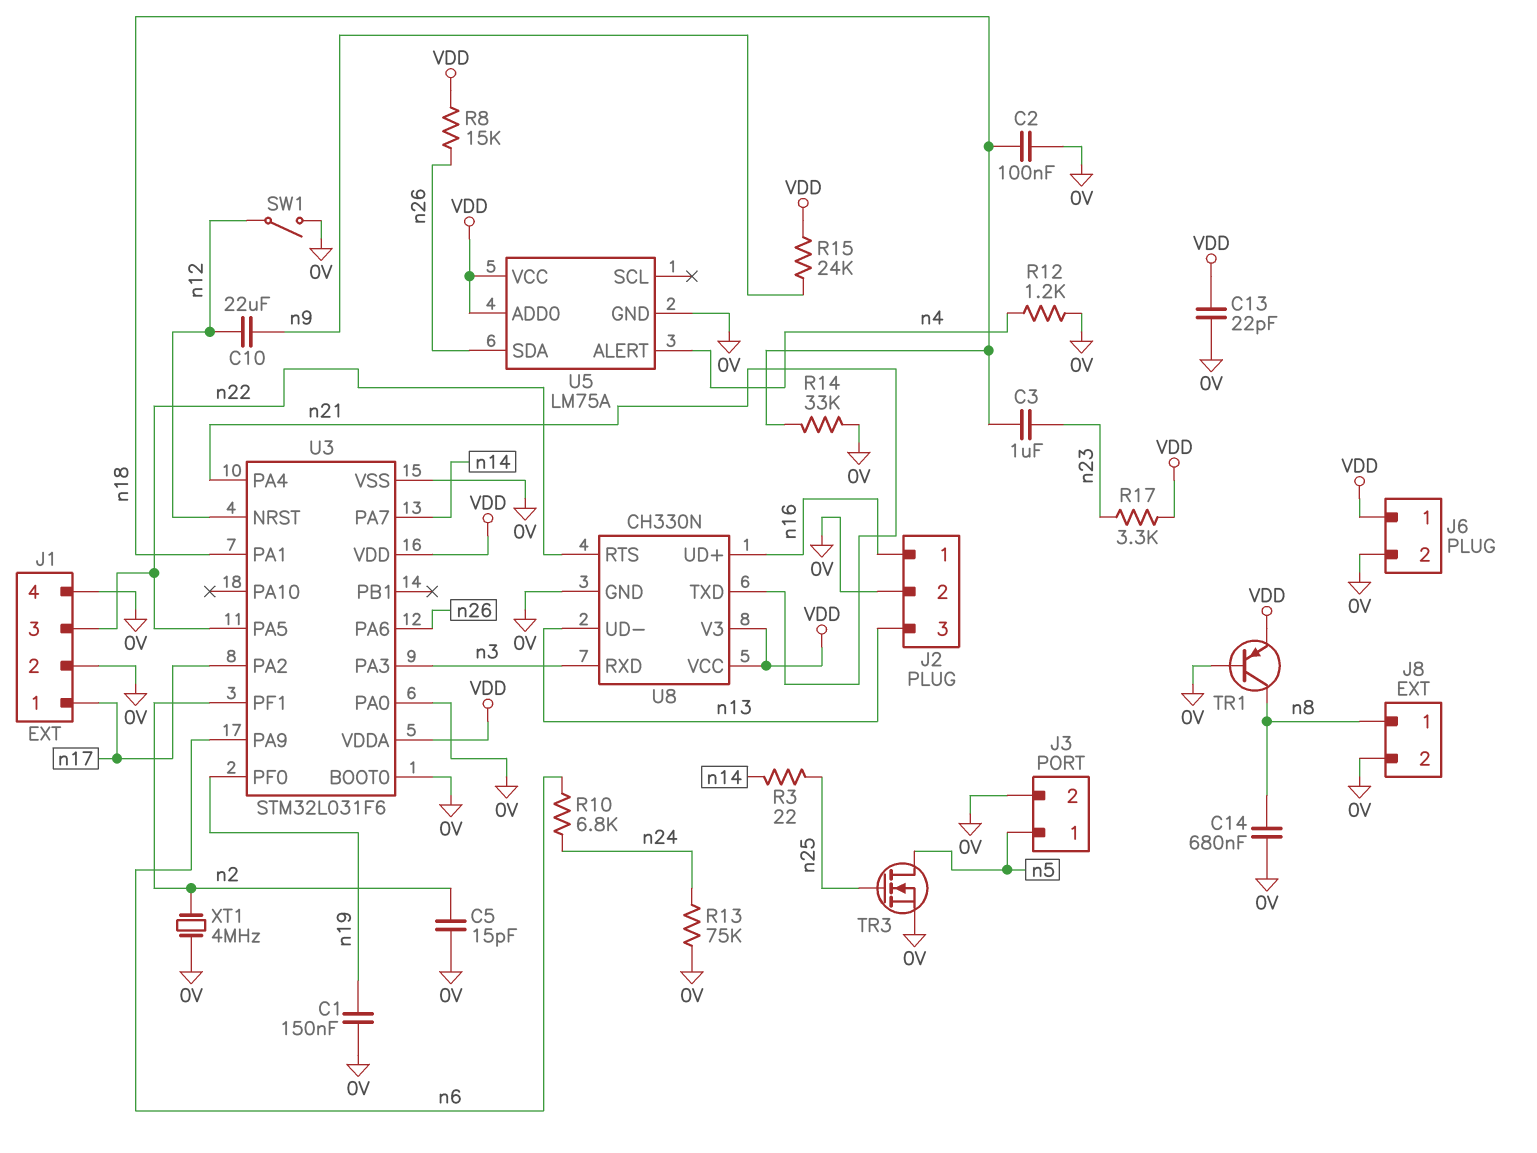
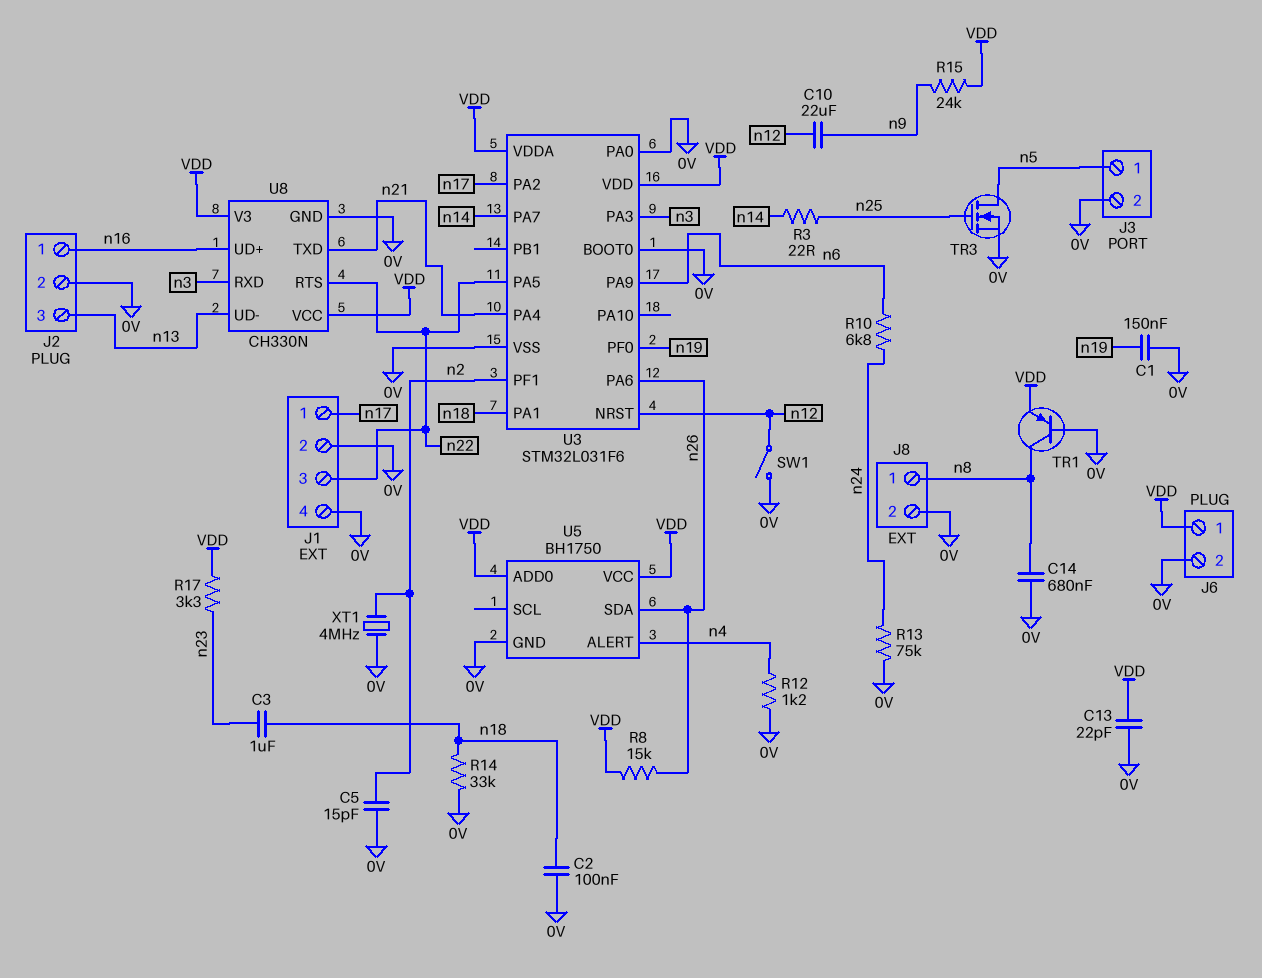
U5: LM75A -> BH1750

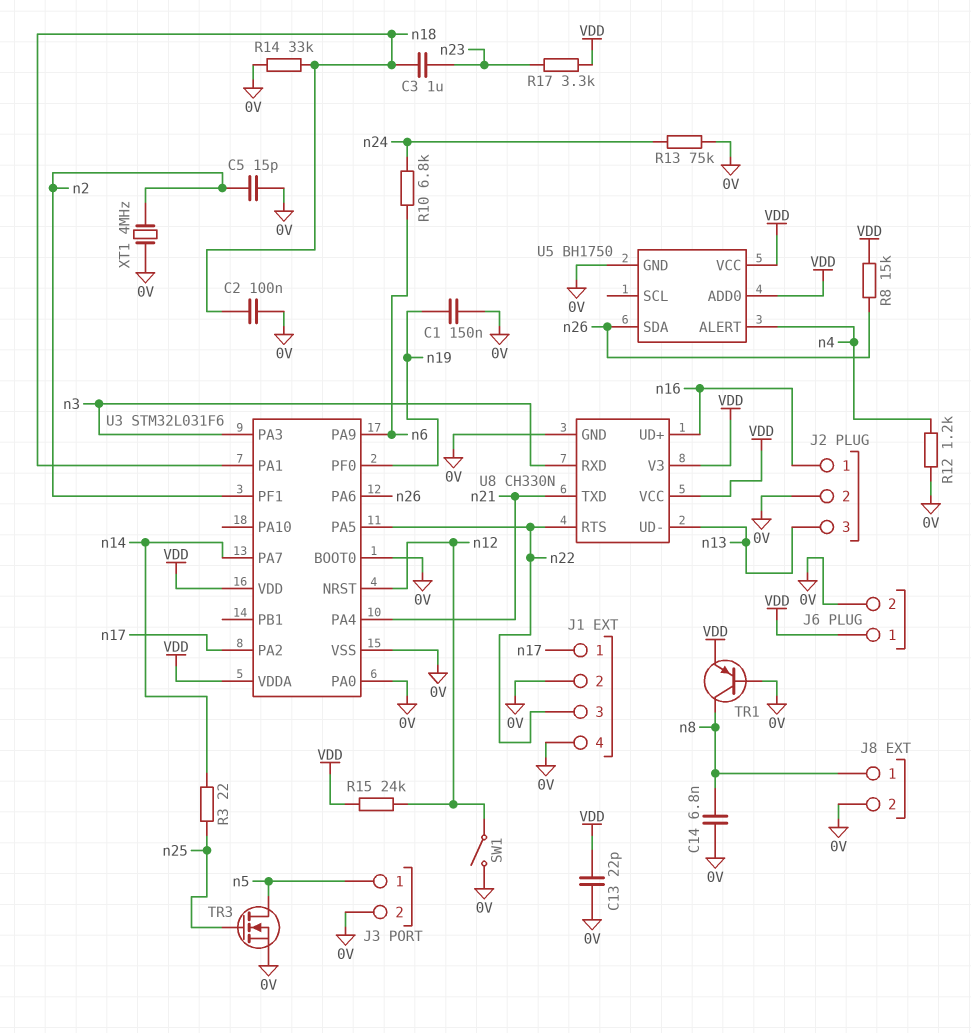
C10: 22uF (n9, n12) -> none
C14: 680nF (0V, n8) -> 6.8nF (0V, n8)
R15: 24k (VDD, n9) -> 24k (VDD, n12)

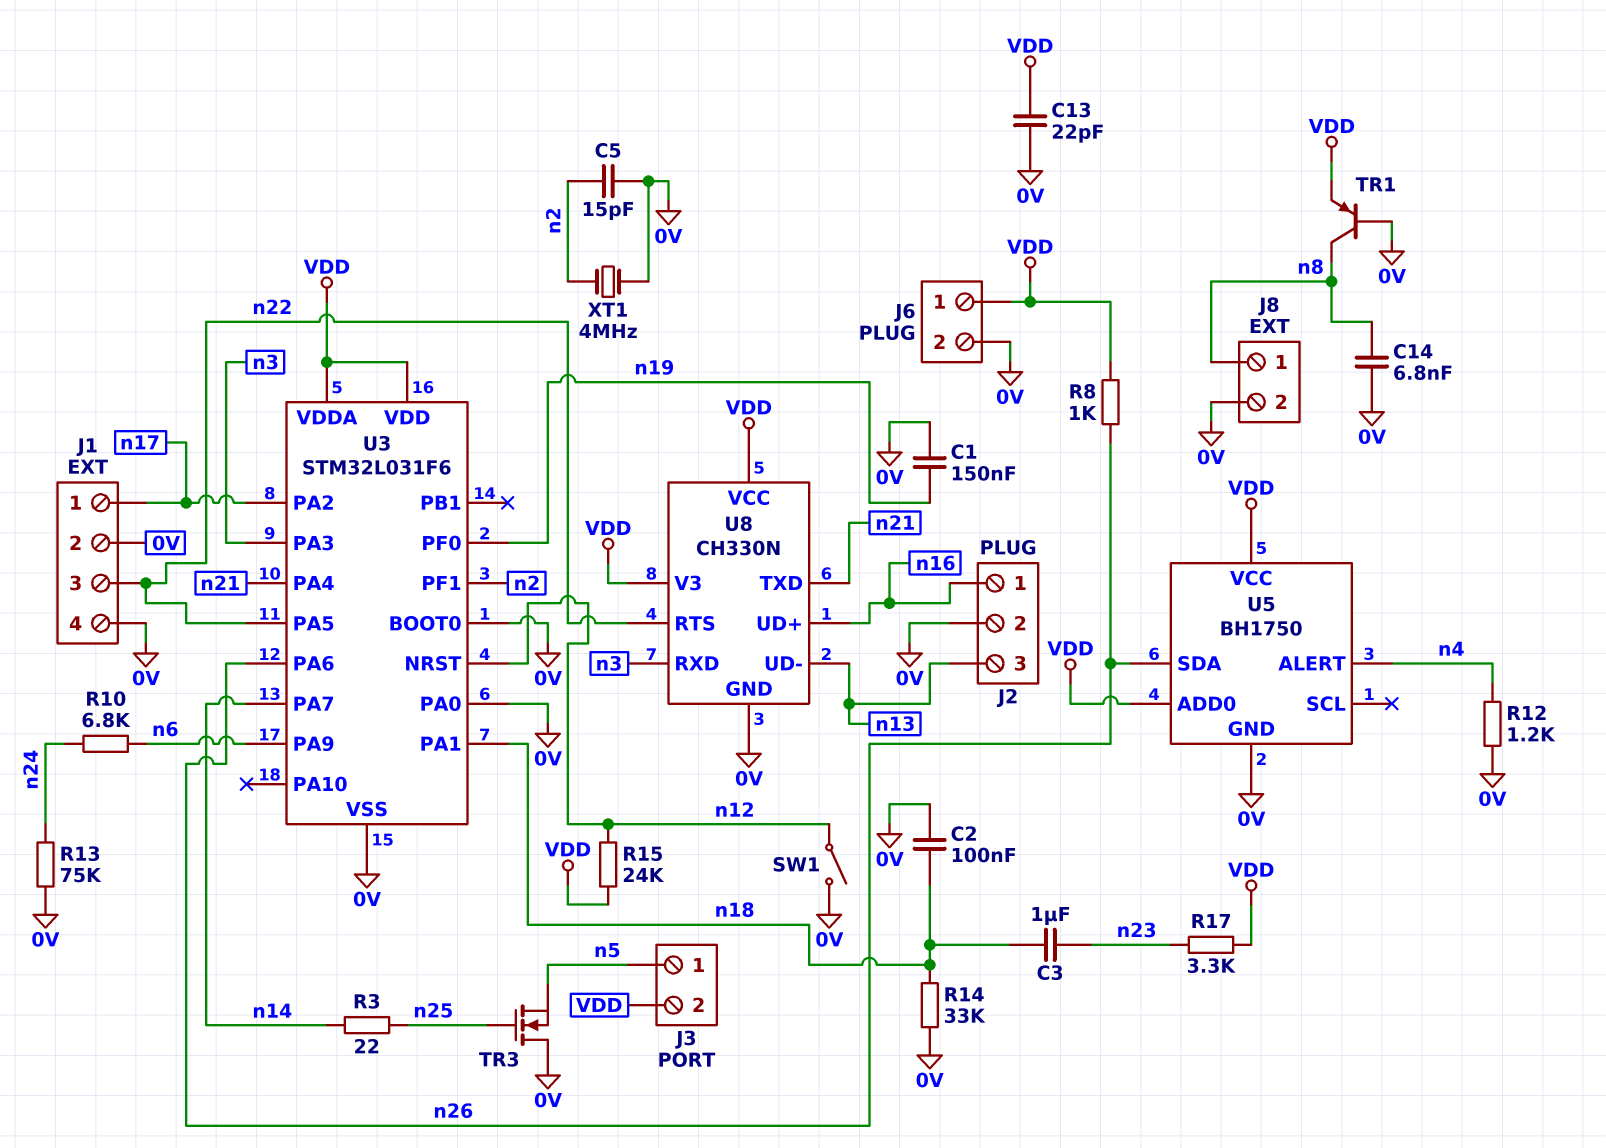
J3 pin 2: 0V -> VDD
R8: 15k (VDD, n26) -> 1k (VDD, n26)
TR3: NMOS (G n25, D n5, S 0V) -> NMOS (G n25, D 0V, S n5)

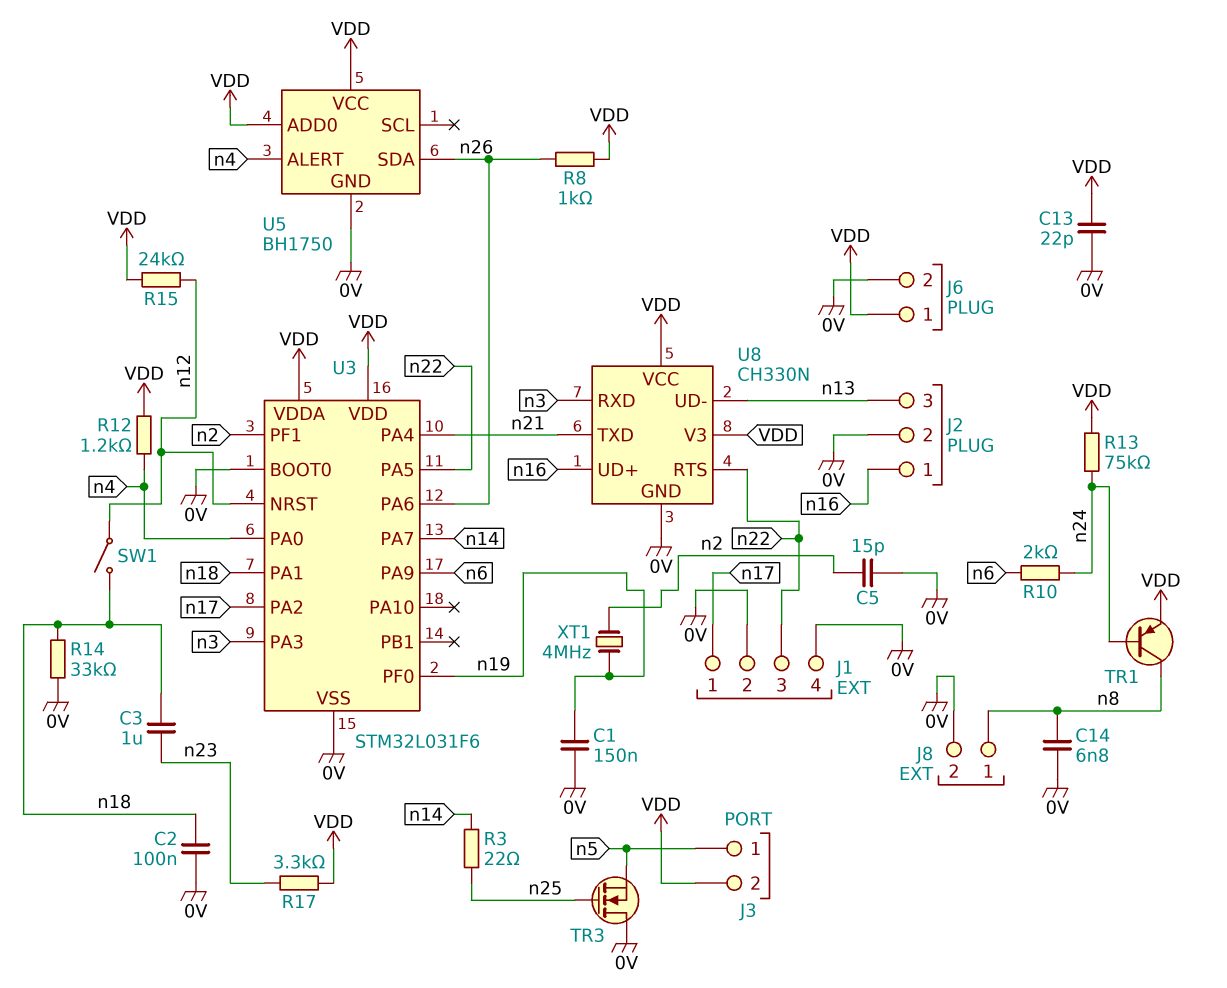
R10: 6.8k (n6, n24) -> 2k (n6, n24)
R12: 1.2k (0V, n4) -> 1.2k (VDD, n4)
R13: 75k (0V, n24) -> 75k (VDD, n24)
SW1: switch (0V, n12) -> switch (n12, n18)
TR1: PNP (B 0V, C n8, E VDD) -> PNP (B n24, C n8, E VDD)
U3 pin PA0: 0V -> n4
XT1: 4MHz (0V, n2) -> 4MHz (n2, n19)

